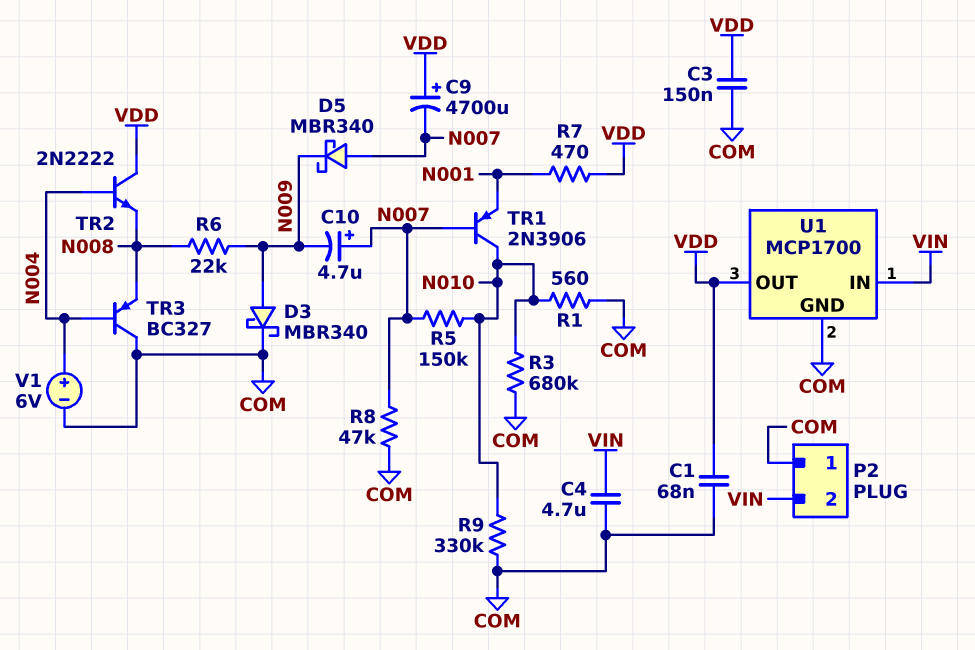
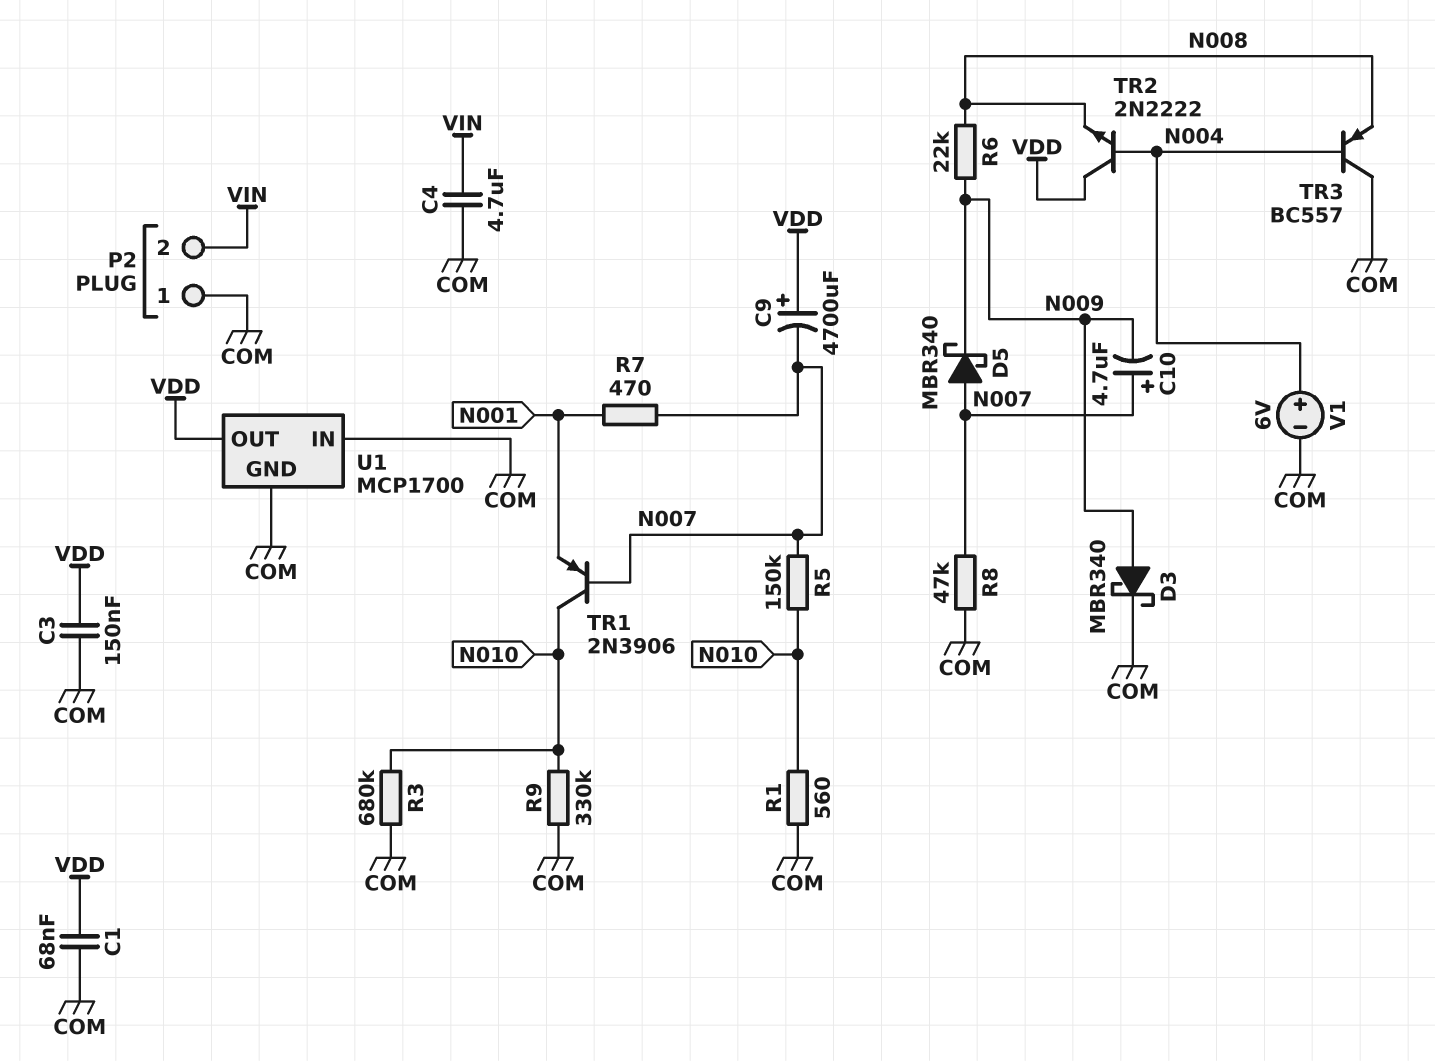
R7: 470 (N001, VDD) -> 470 (N001, N007)
TR3: PNP BC327 (B N004, C COM, E N008) -> PNP BC557 (B N004, C COM, E N008)
U1 pin IN: VIN -> COM

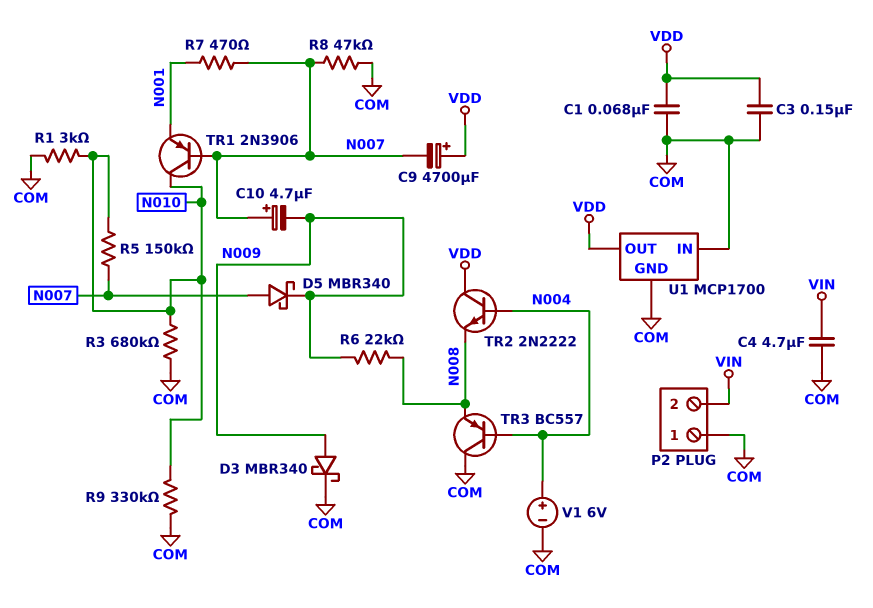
R1: 560 (COM, N010) -> 3k (COM, N010)

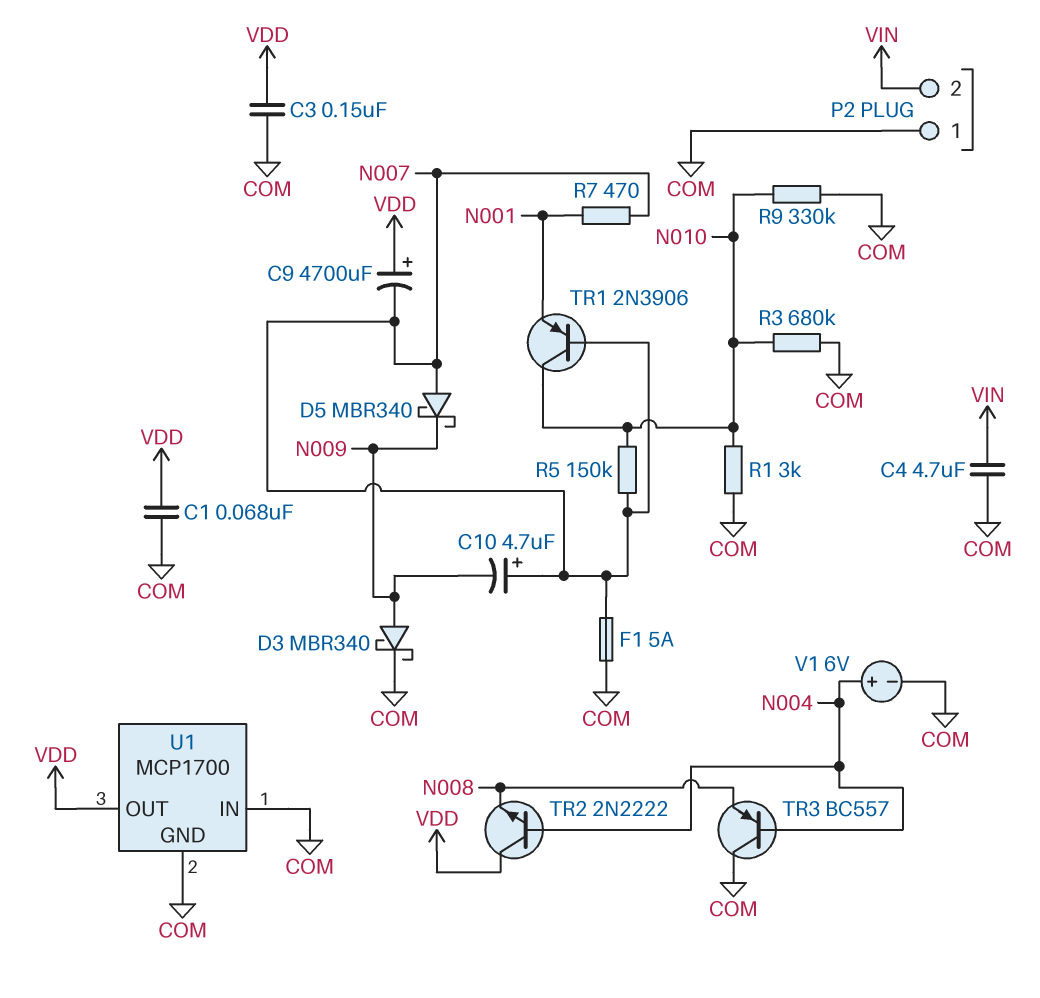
F1: none -> 5A (COM, N007)
R6: 22k (N008, N009) -> none
R8: 47k (COM, N007) -> none

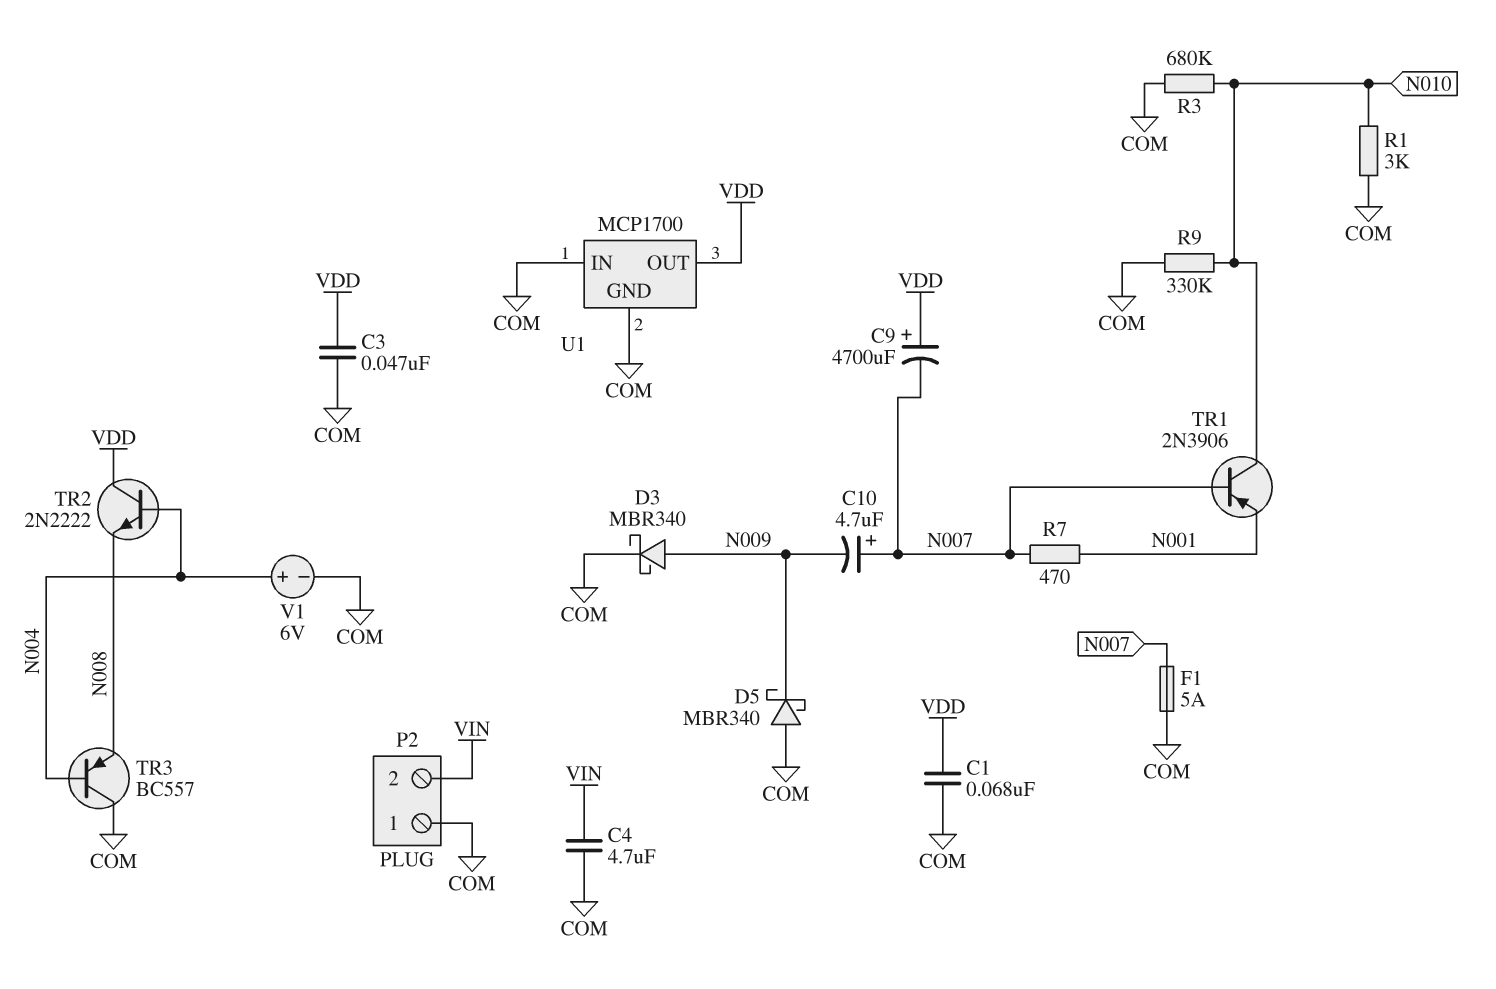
C3: 150nF (COM, VDD) -> 47nF (COM, VDD)
D5: schottky MBR340 (A N007, K N009) -> schottky MBR340 (A COM, K N009)
R5: 150k (N007, N010) -> none

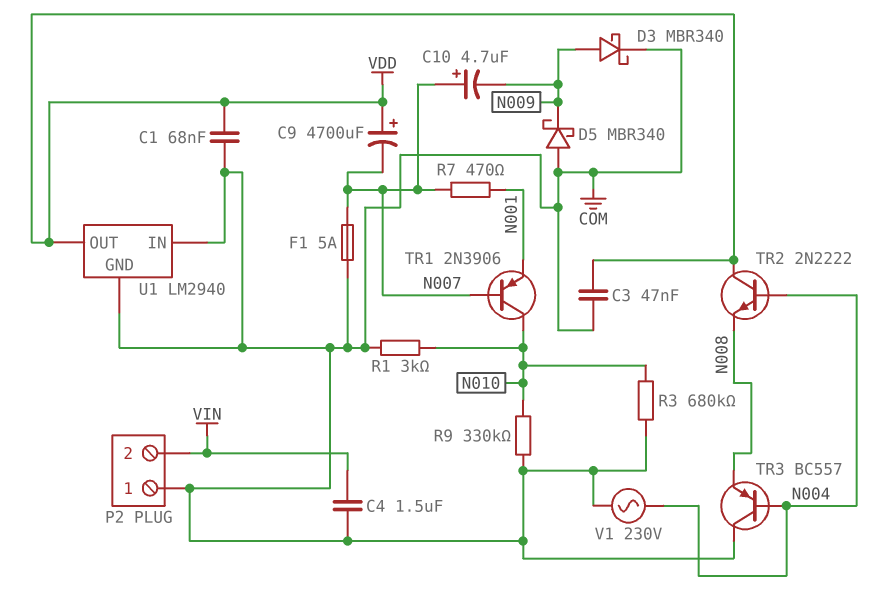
C4: 4.7uF (COM, VIN) -> 1.5uF (COM, VIN)
U1: MCP1700 -> LM2940
V1: 6V (plus N004, minus COM) -> AC 230V (COM, N004)

